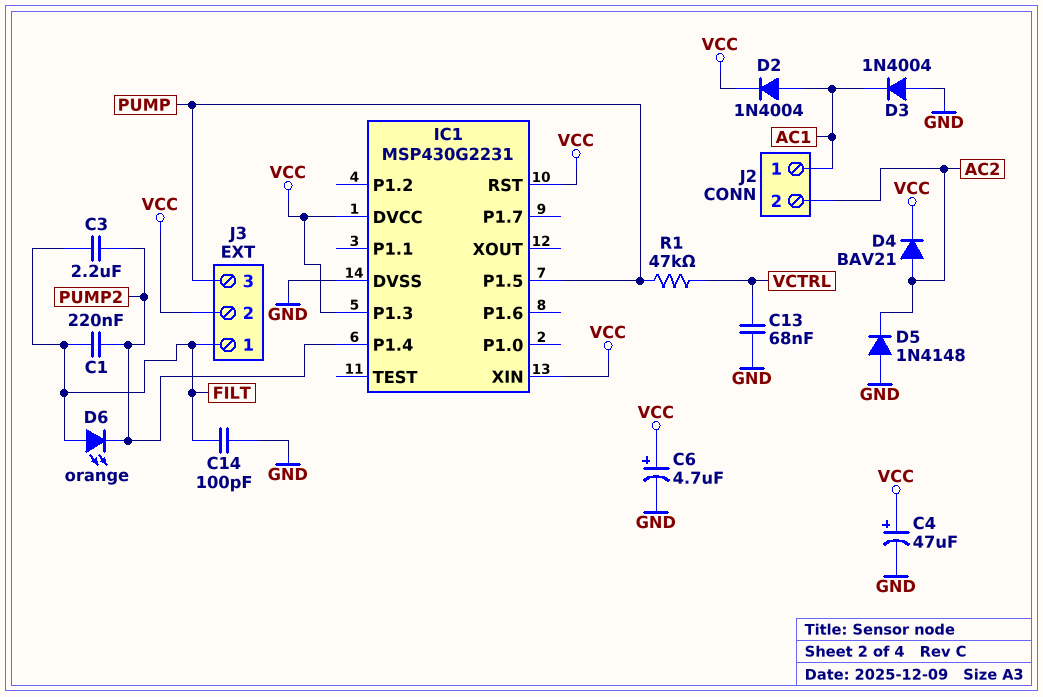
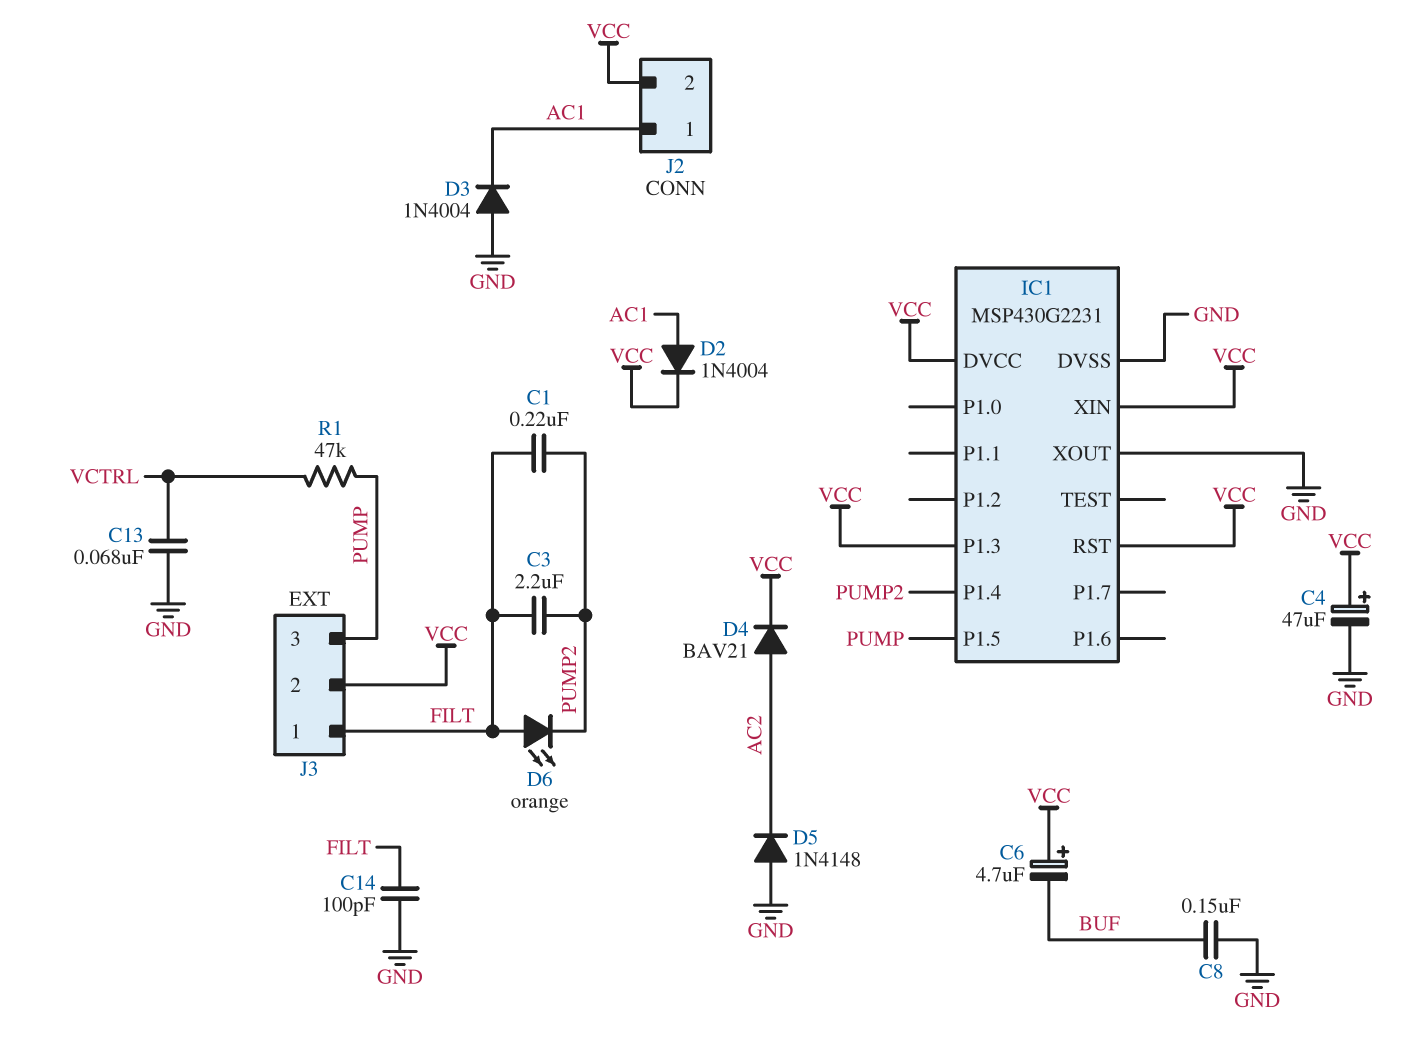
C6: 4.7uF (plus VCC, minus GND) -> 4.7uF (plus VCC, minus BUF)
C8: none -> 150nF (BUF, GND)
IC1 pin XOUT: none -> GND
J2 pin 2: AC2 -> VCC

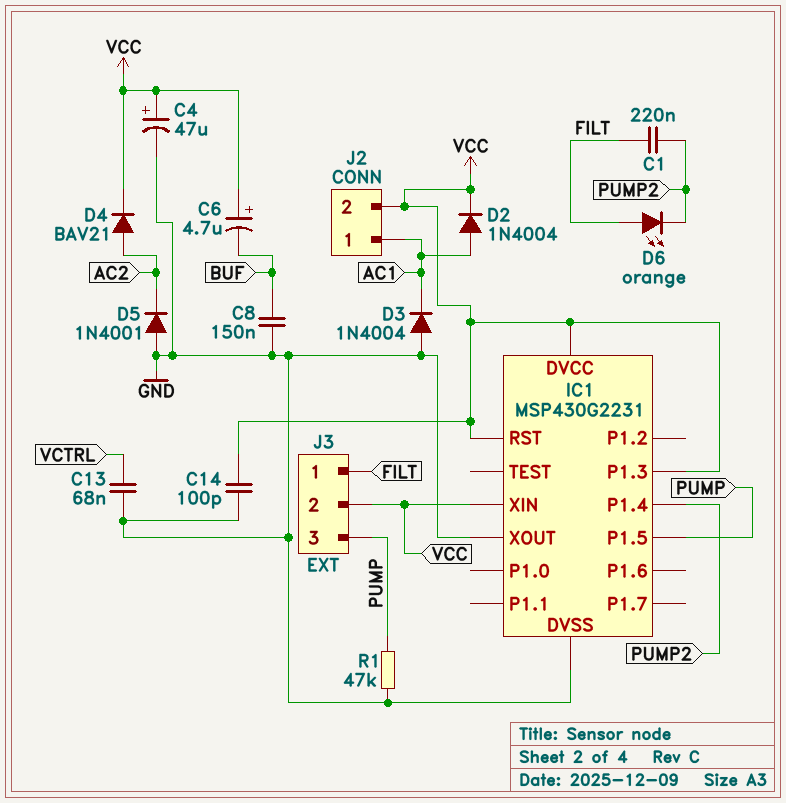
C3: 2.2uF (FILT, PUMP2) -> none
C14: 100pF (FILT, GND) -> 100pF (GND, VCC)
D5: diode 1N4148 (A GND, K AC2) -> diode 1N4001 (A GND, K AC2)
R1: 47k (PUMP, VCTRL) -> 47k (GND, PUMP)

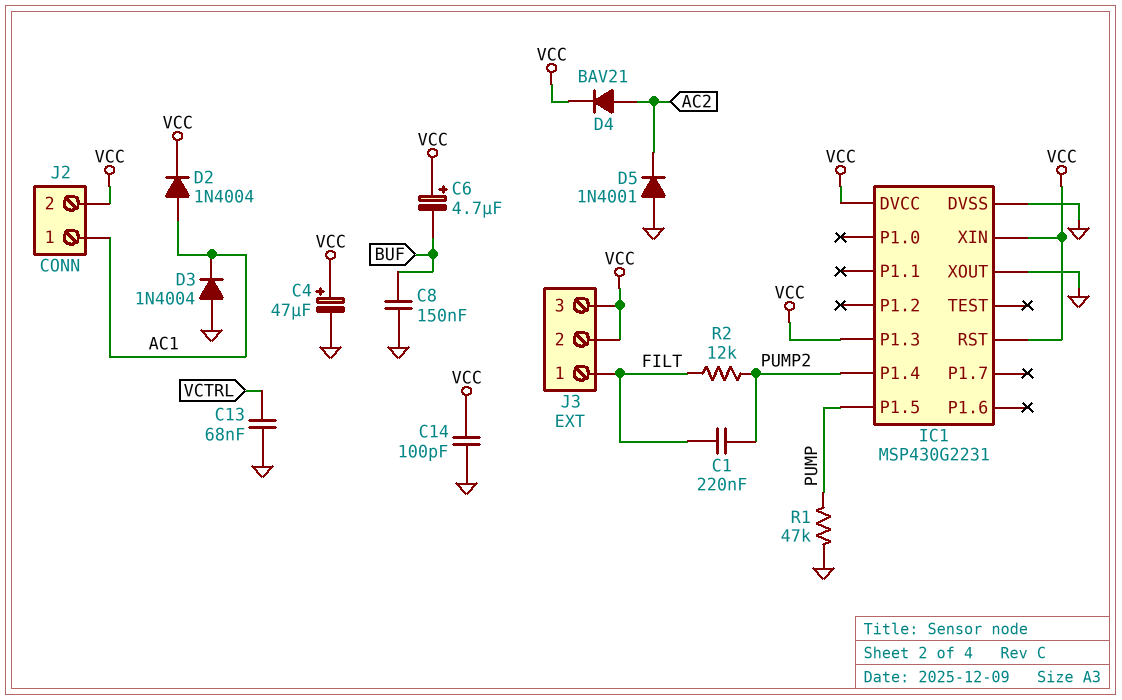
D6: LED orange (A FILT, K PUMP2) -> none
J3 pin 3: PUMP -> VCC
R2: none -> 12k (FILT, PUMP2)

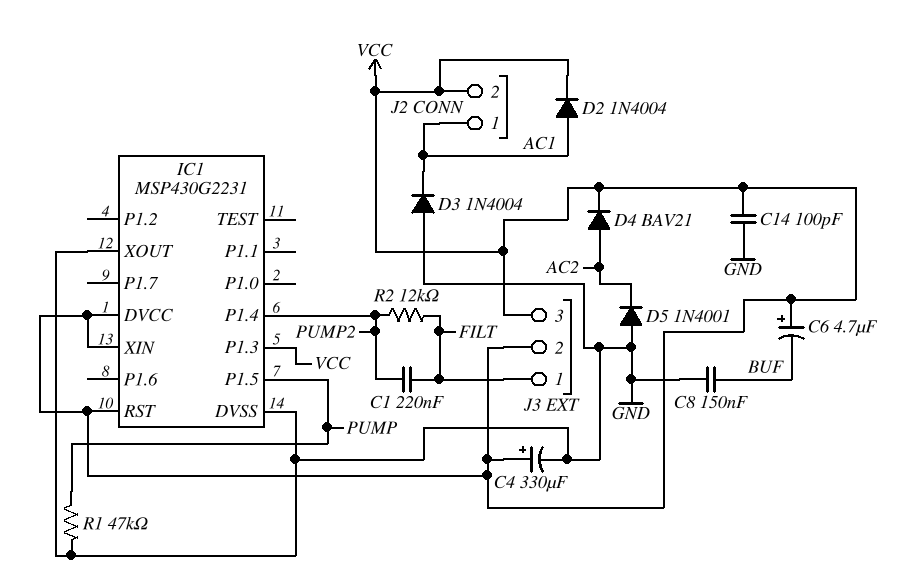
C4: 47uF (plus VCC, minus GND) -> 330uF (plus VCC, minus GND)
C13: 68nF (GND, VCTRL) -> none

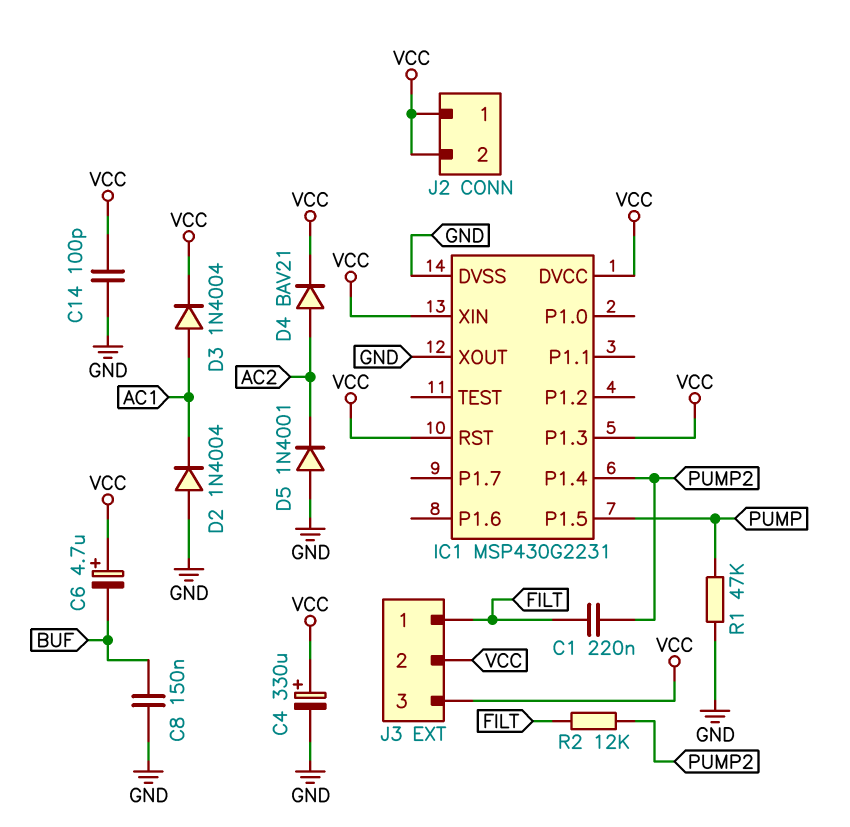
D2: diode 1N4004 (A AC1, K VCC) -> diode 1N4004 (A GND, K AC1)
D3: diode 1N4004 (A GND, K AC1) -> diode 1N4004 (A AC1, K VCC)
J2 pin 1: AC1 -> VCC

